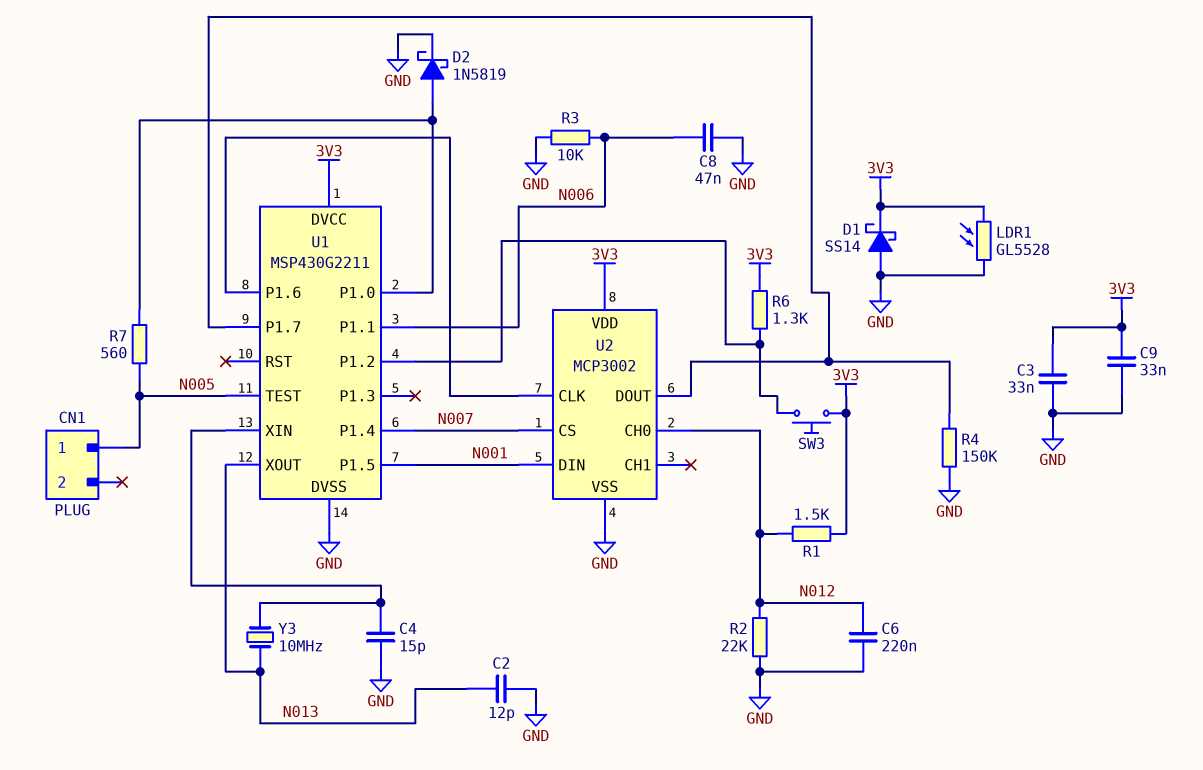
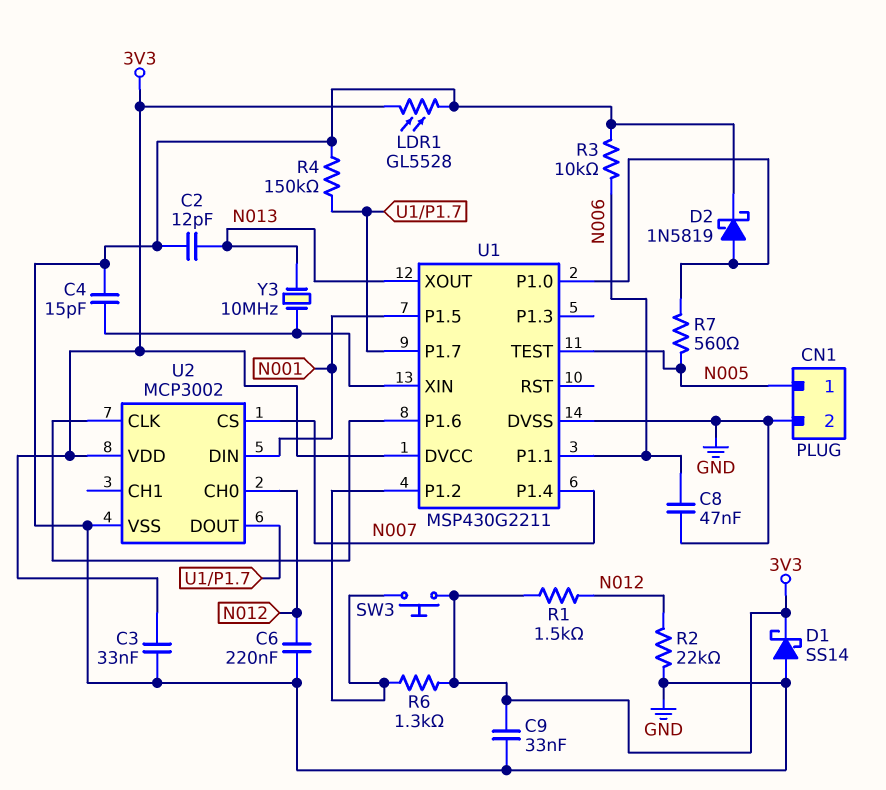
CN1 pin 2: none -> GND

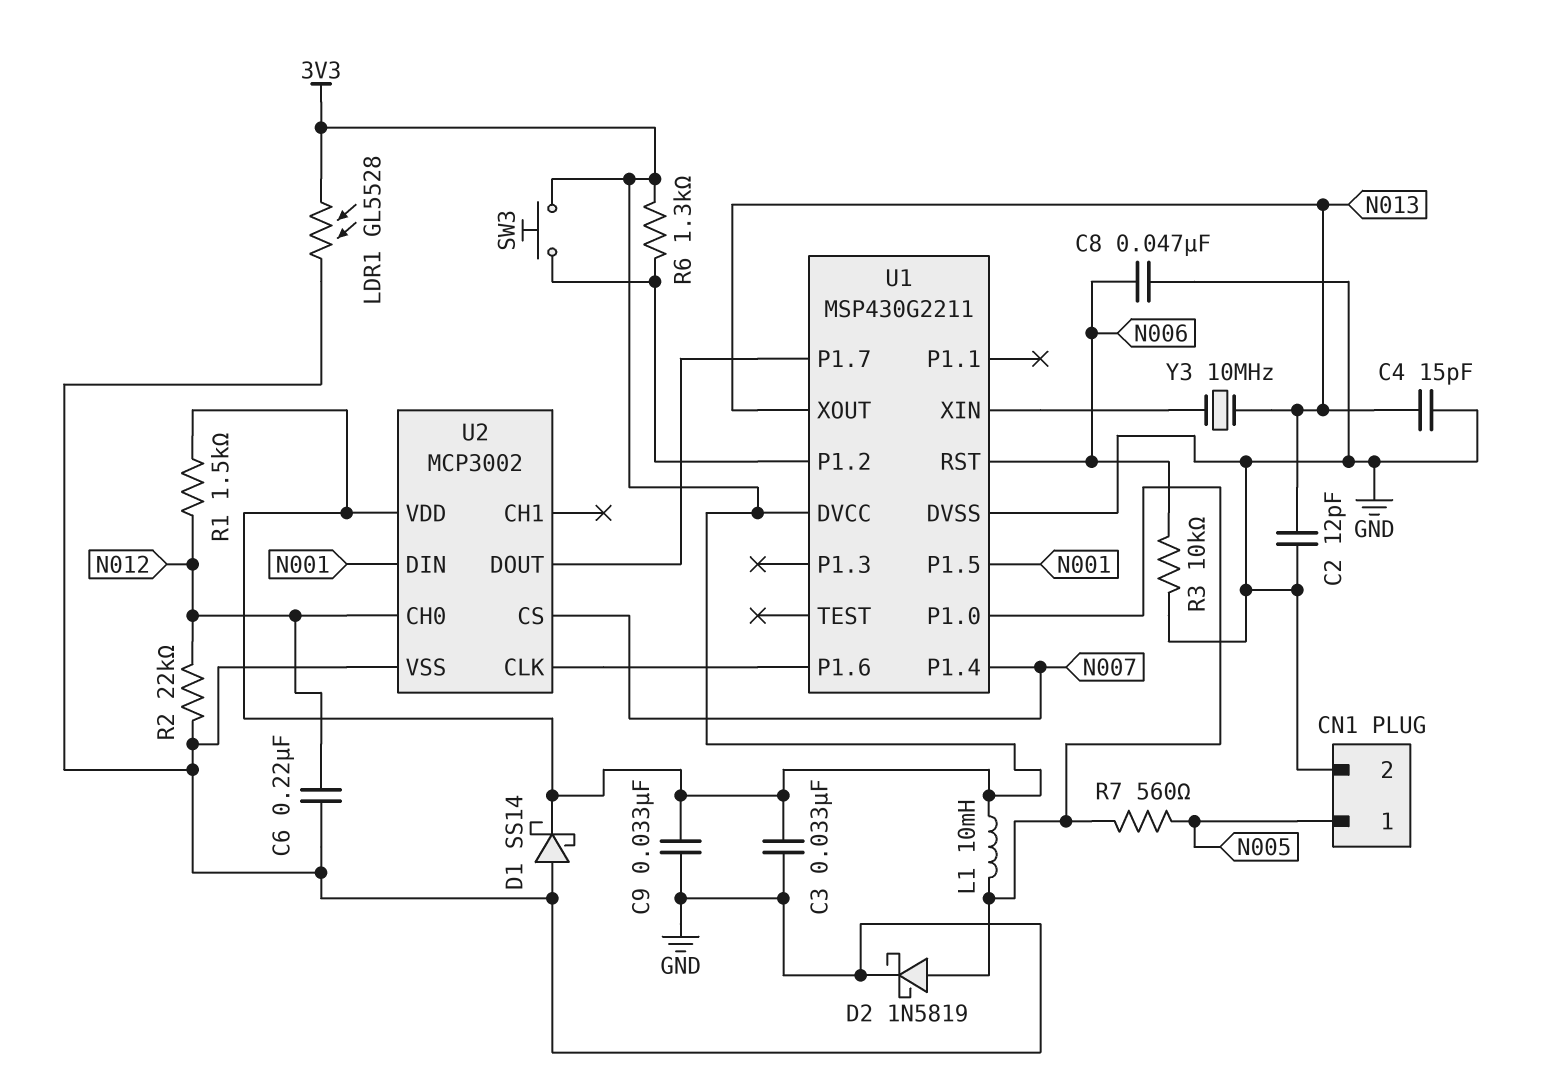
C4: 15pF (GND, U1/XIN) -> 15pF (GND, N013)
L1: none -> 10mH (3V3, U1/P1.0)
R4: 150k (GND, U1/P1.7) -> none
U1 pin P1.1: N006 -> none
U1 pin RST: none -> N006
U1 pin TEST: N005 -> none

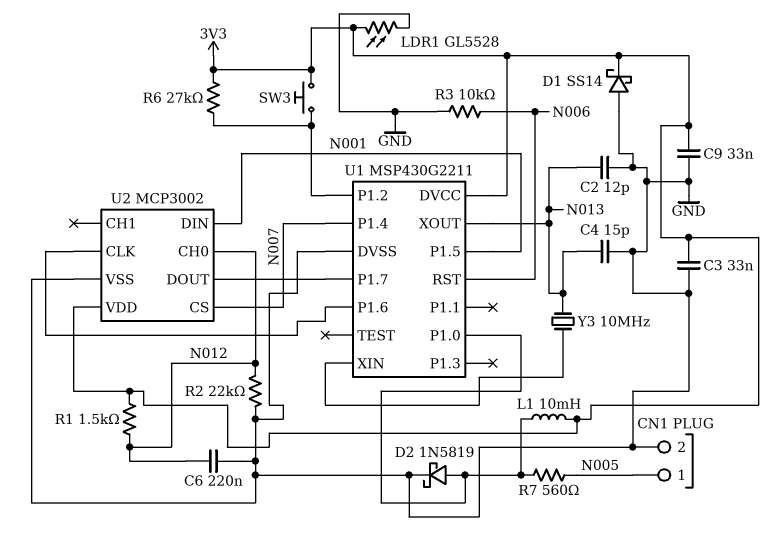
C8: 47nF (GND, N006) -> none
R6: 1.3k (3V3, U1/P1.2) -> 27k (3V3, U1/P1.2)

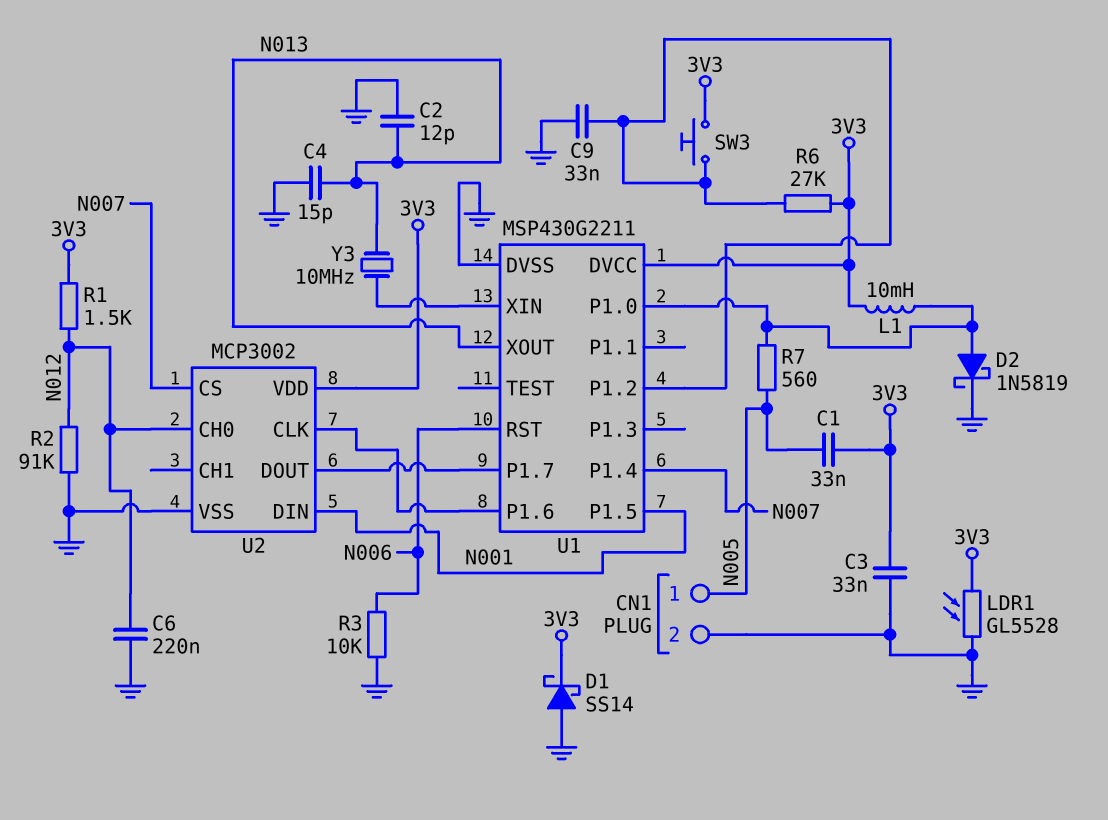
C1: none -> 33nF (3V3, N005)
C9: 33nF (3V3, GND) -> 33nF (GND, U1/P1.2)
R2: 22k (GND, N012) -> 91k (GND, N012)

